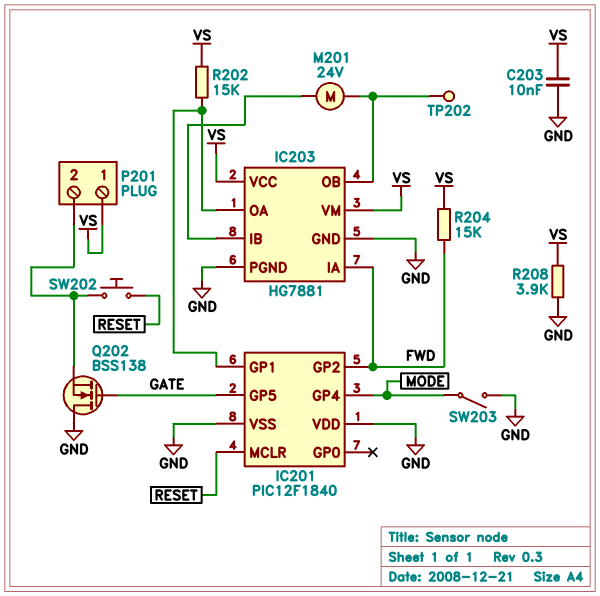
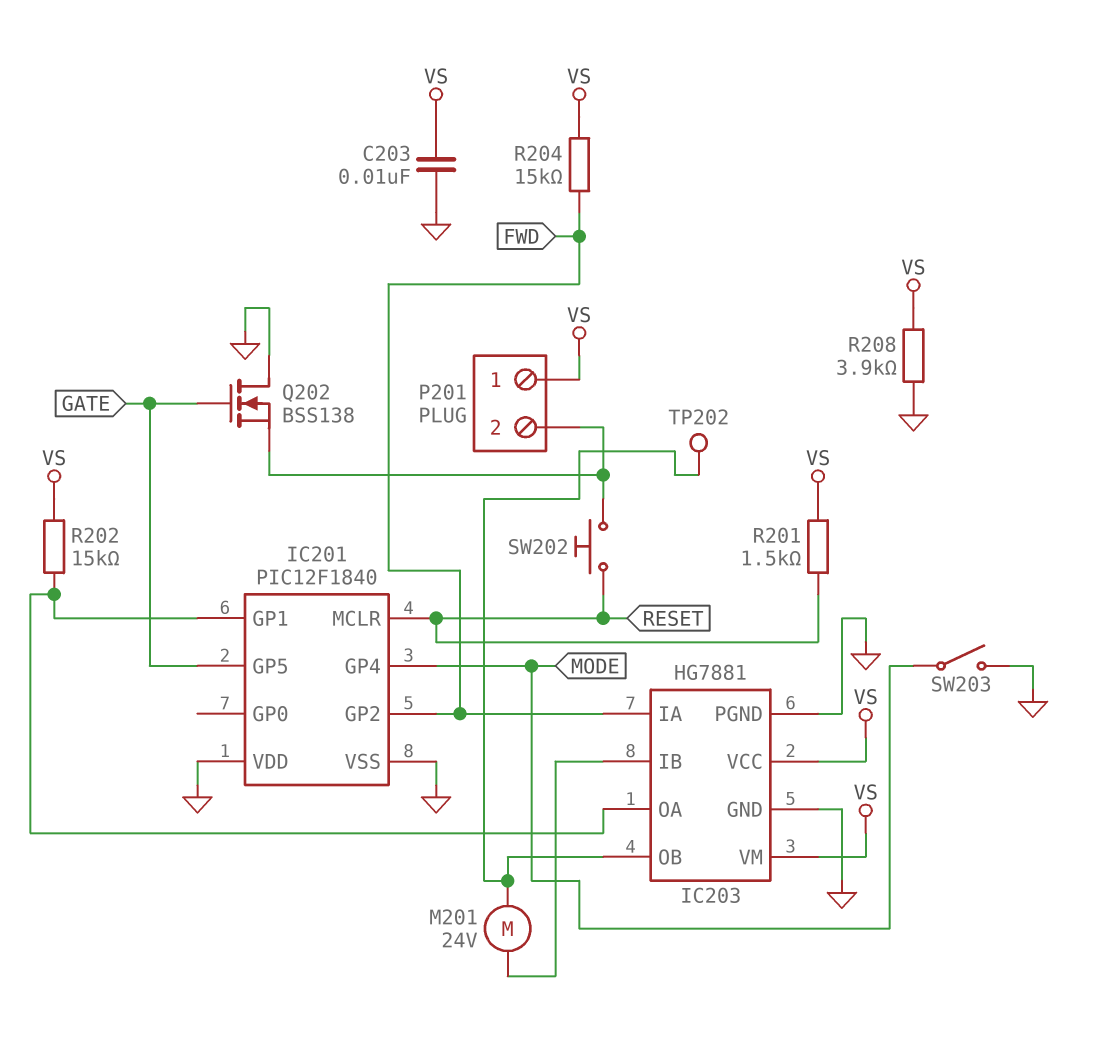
R201: none -> 1.5k (RESET, VS)

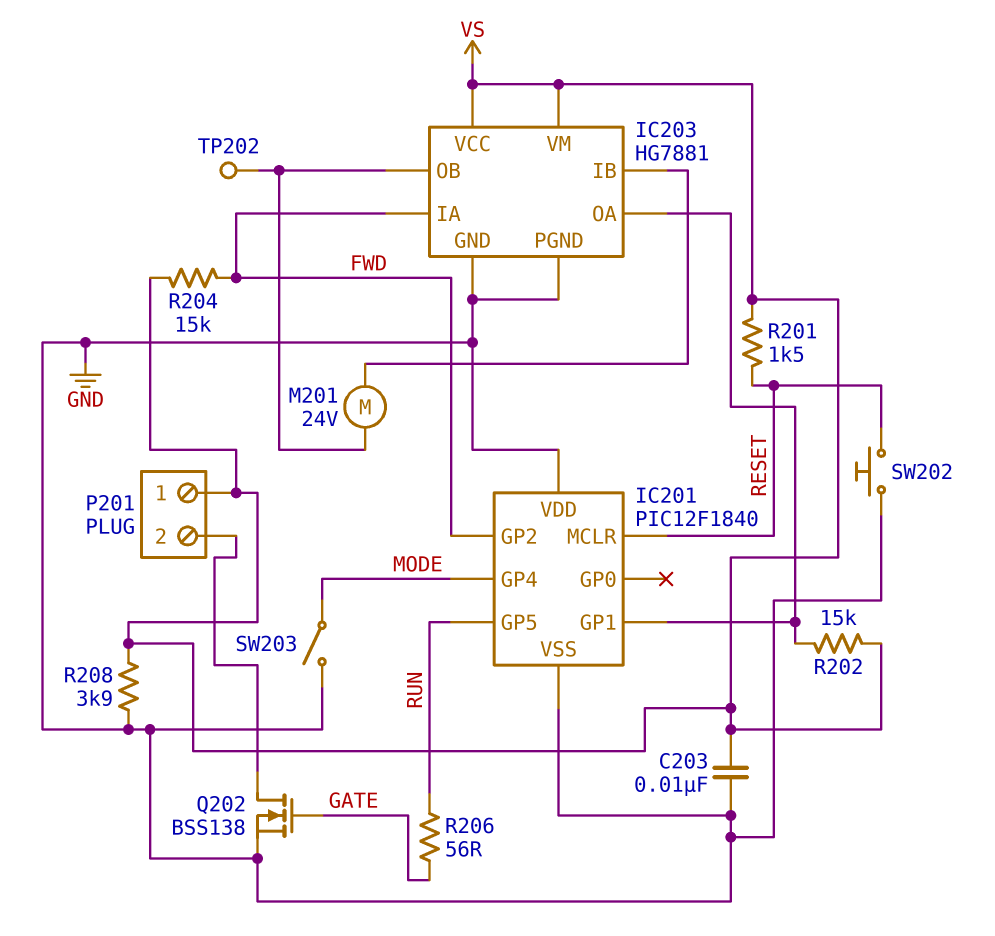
IC201 pin GP5: GATE -> RUN
Q202: NMOS BSS138 (G GATE, D GND, S P201/2) -> NMOS BSS138 (G GATE, D P201/2, S GND)
R206: none -> 56 (GATE, RUN)
SW202: button (P201/2, RESET) -> button (GND, RESET)

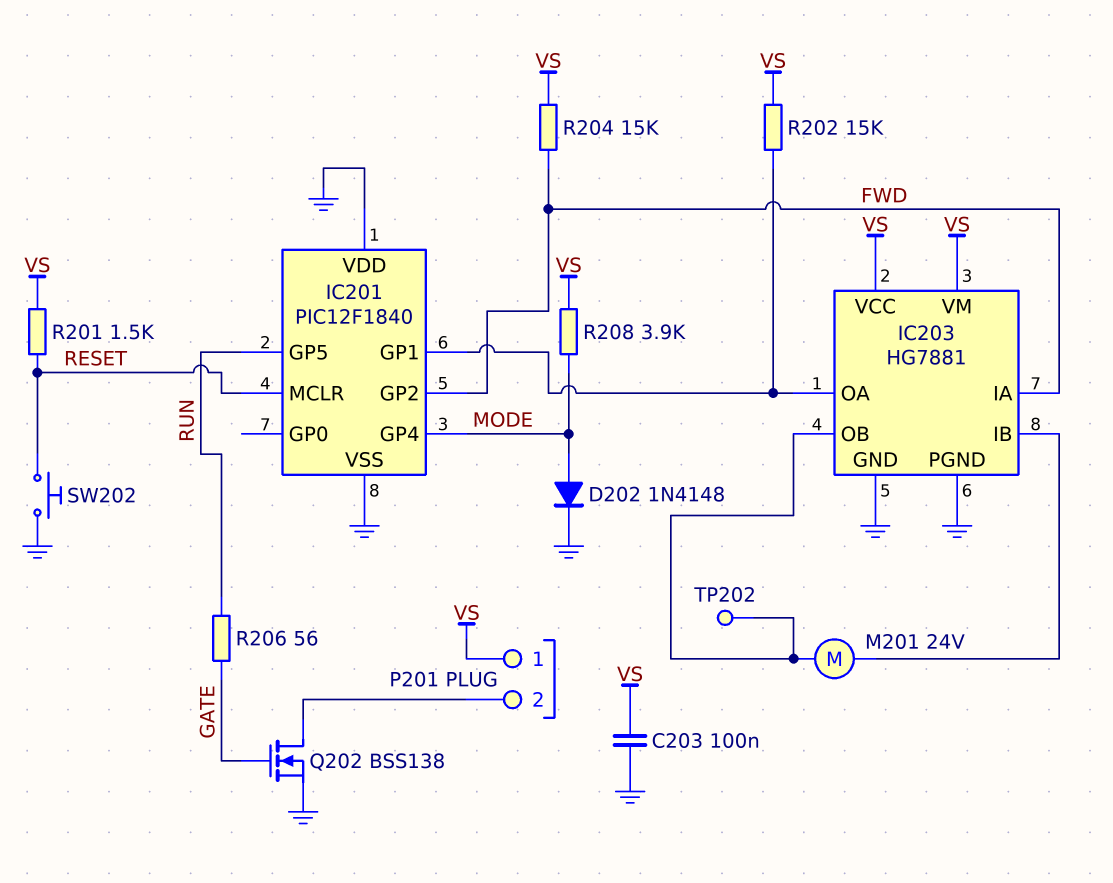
C203: 10nF (GND, VS) -> 100nF (GND, VS)
D202: none -> diode 1N4148 (A MODE, K GND)
R208: 3.9k (GND, VS) -> 3.9k (MODE, VS)
SW203: switch (GND, MODE) -> none

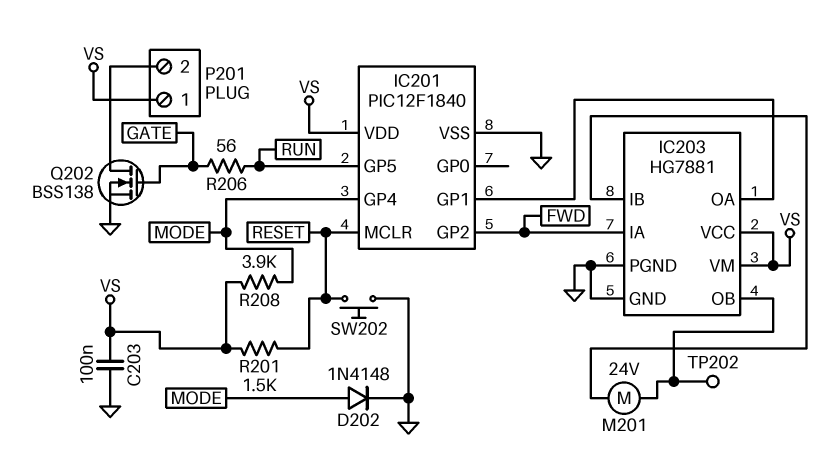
IC201 pin VDD: GND -> VS
R202: 15k (IC201/GP1, VS) -> none
R204: 15k (FWD, VS) -> none

